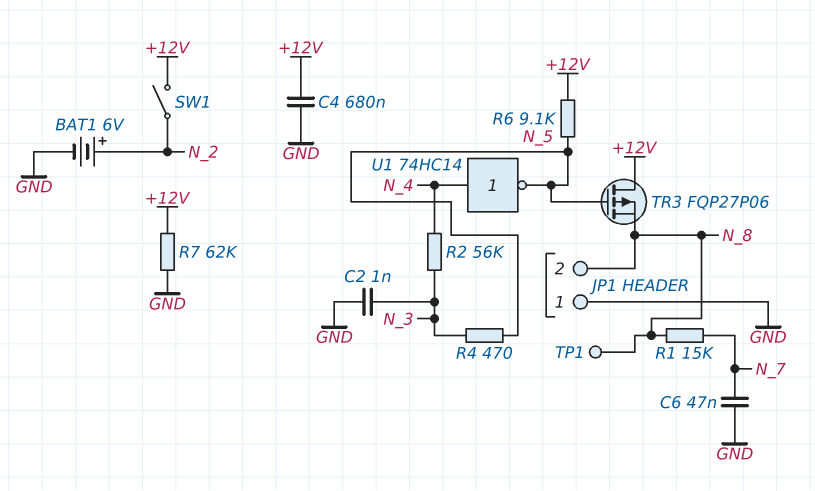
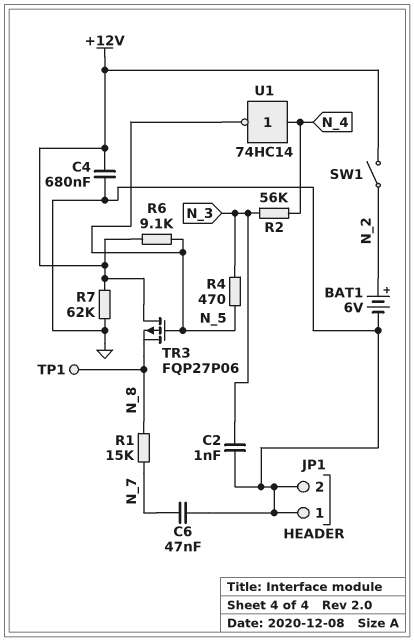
JP1 pin 2: N_8 -> GND

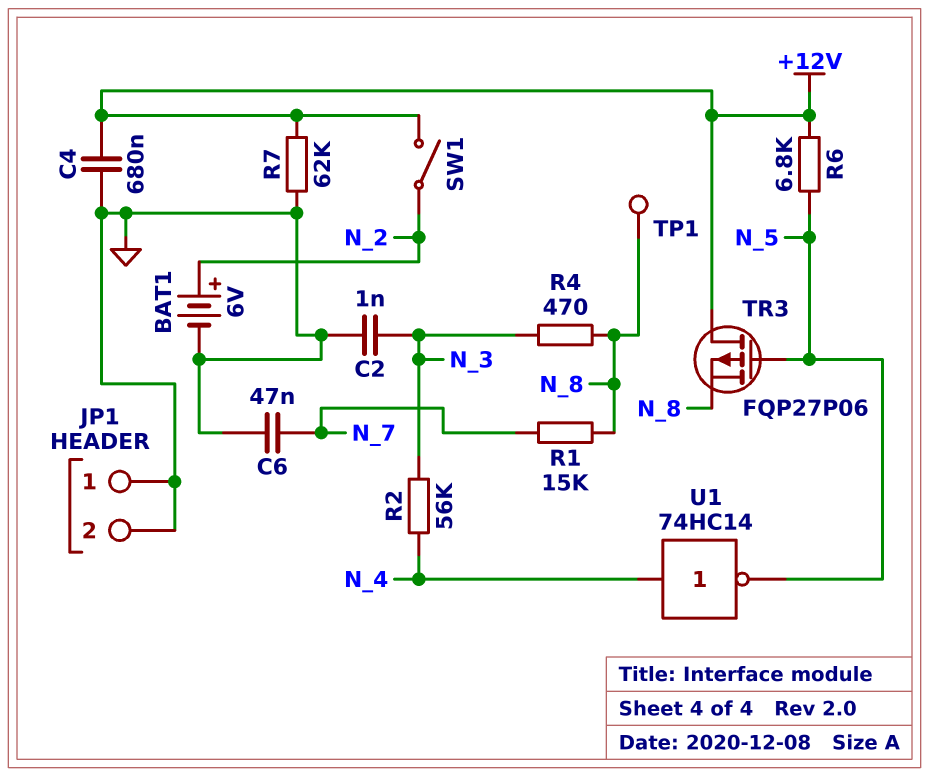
R4: 470 (N_3, N_5) -> 470 (N_3, N_8)
R6: 9.1k (+12V, N_5) -> 6.8k (+12V, N_5)

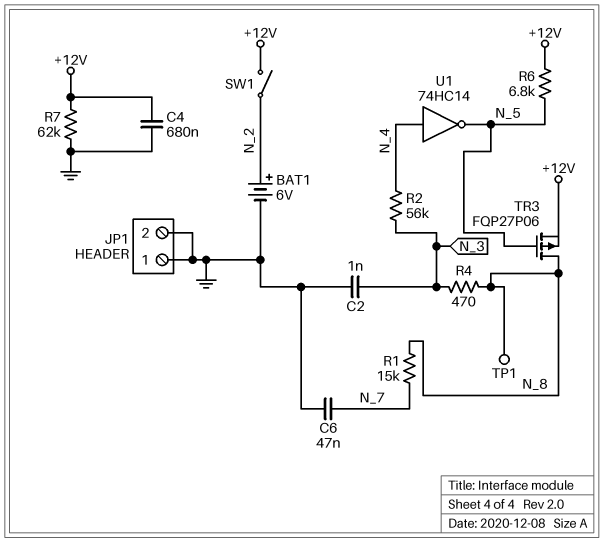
TR3: PMOS FQP27P06 (G N_5, D +12V, S N_8) -> PMOS FQP27P06 (G N_5, D N_8, S +12V)

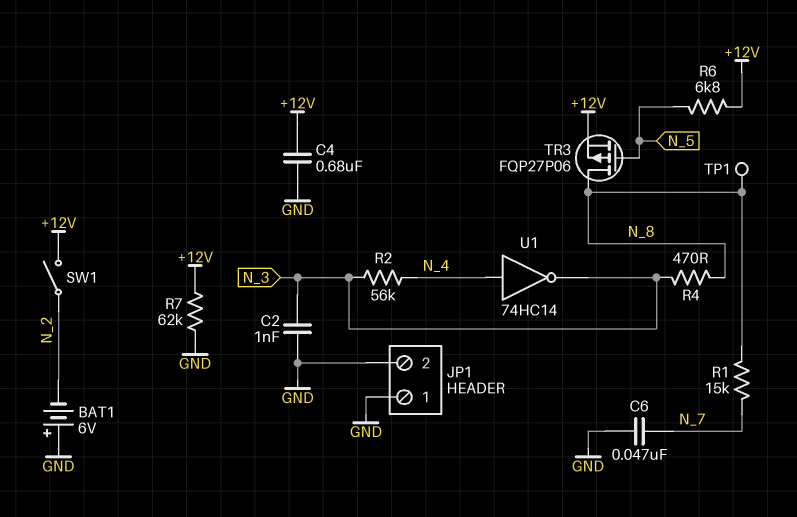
BAT1: 6V (plus N_2, minus GND) -> 6V (plus GND, minus N_2)
U1: NOT 74HC14 (in N_4, out N_5) -> NOT 74HC14 (in N_4, out N_3)

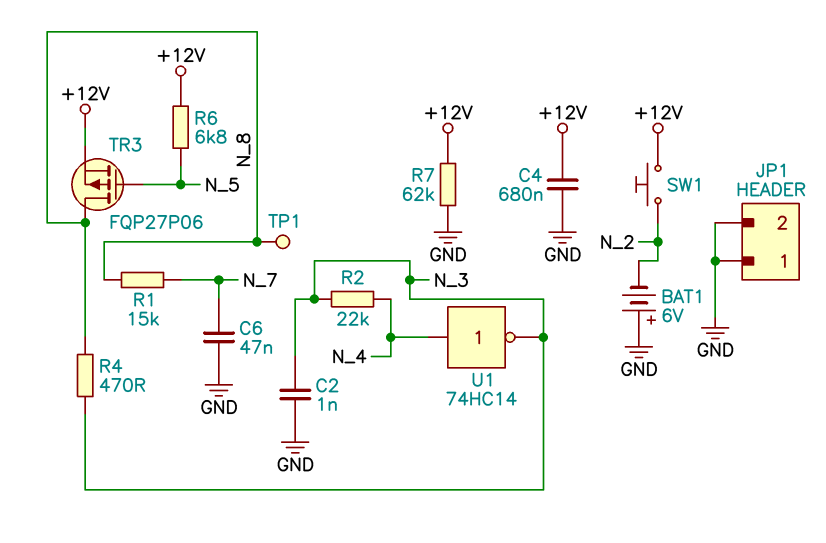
R2: 56k (N_3, N_4) -> 22k (N_3, N_4)
SW1: switch (+12V, N_2) -> button (+12V, N_2)

